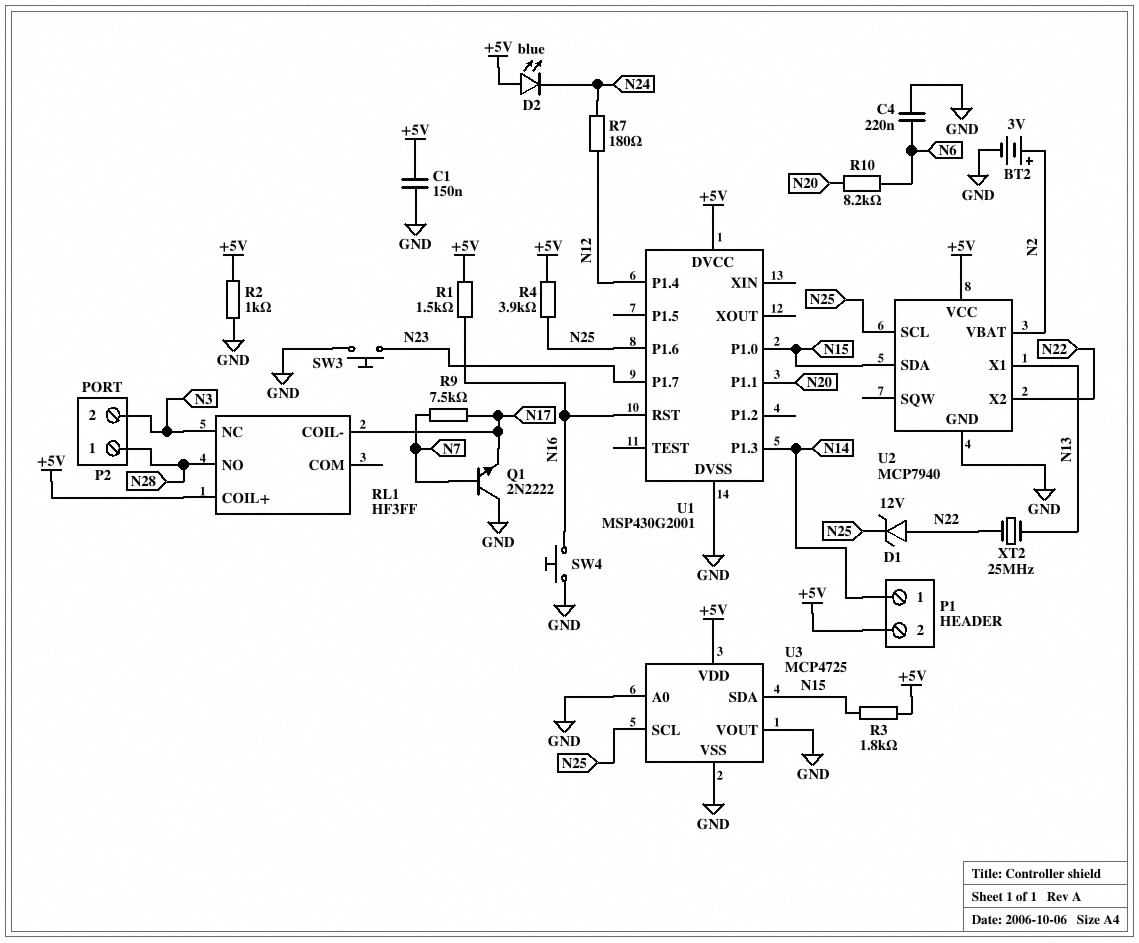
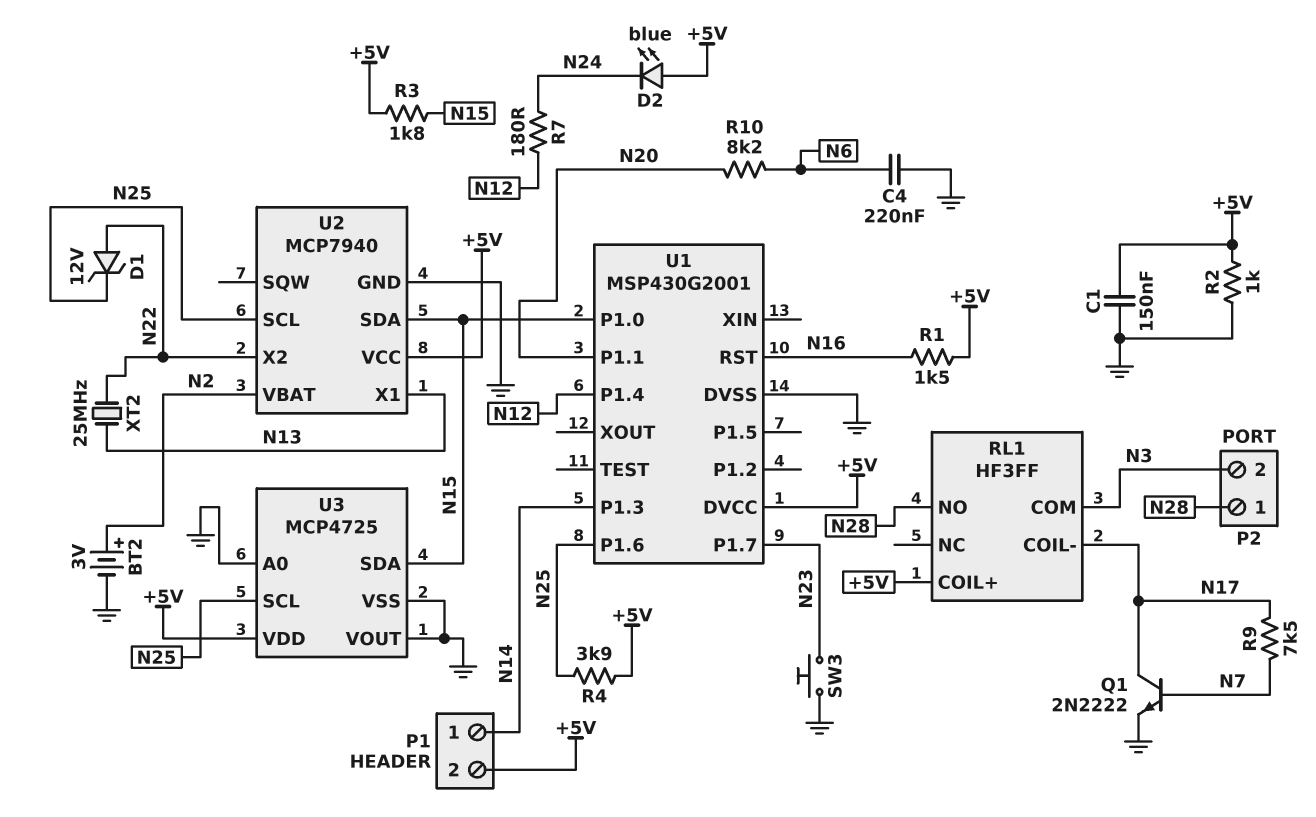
Q1: NPN 2N2222 (B N7, C GND, E N17) -> NPN 2N2222 (B N7, C N17, E GND)
RL1 pin COM: none -> N3
RL1 pin NC: N3 -> none
SW4: button (GND, N16) -> none

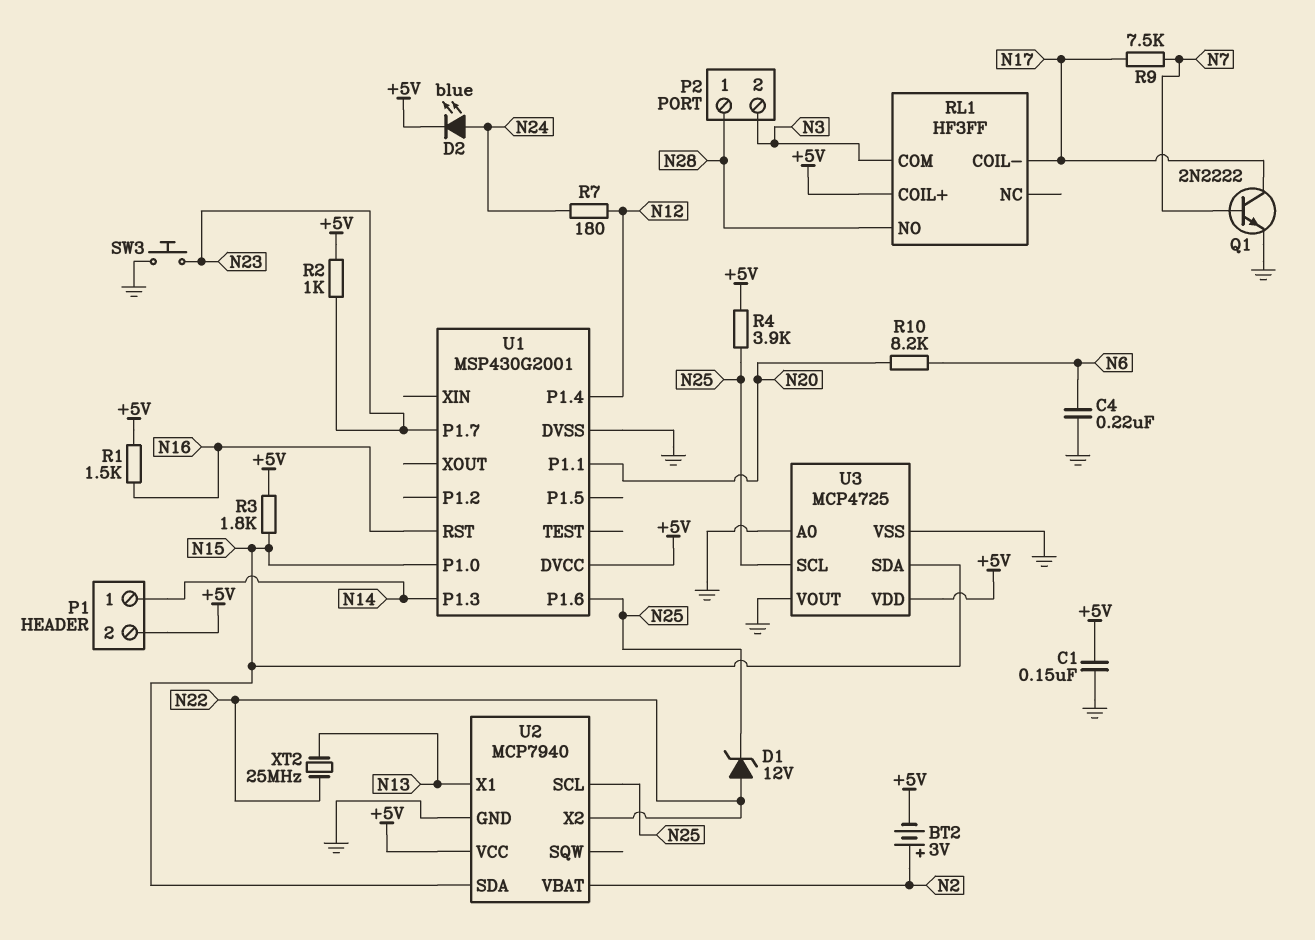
BT2: 3V (plus N2, minus GND) -> 3V (plus N2, minus +5V)
D2: LED blue (A +5V, K N24) -> LED blue (A N24, K +5V)
R2: 1k (+5V, GND) -> 1k (+5V, N23)

